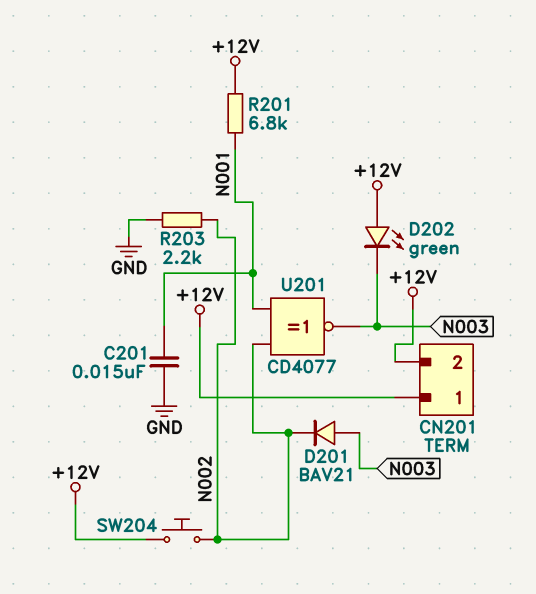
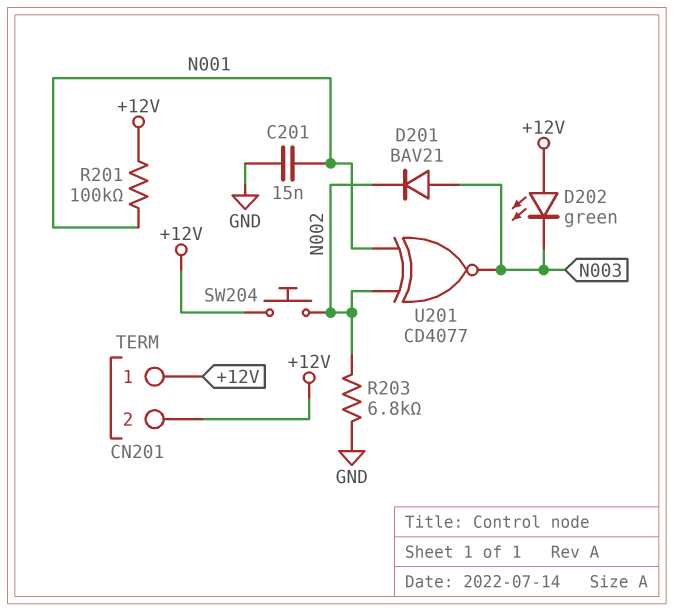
R201: 6.8k (+12V, N001) -> 100k (+12V, N001)
R203: 2.2k (GND, N002) -> 6.8k (GND, N002)

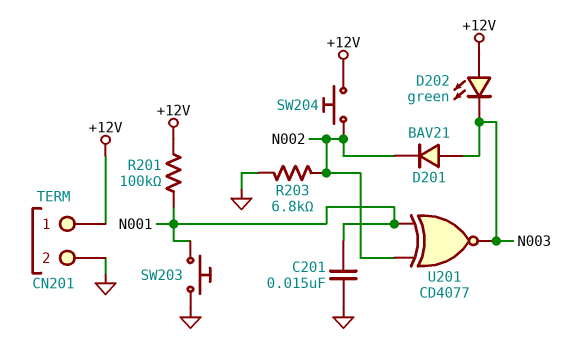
CN201 pin 2: +12V -> GND
SW203: none -> button (GND, N001)

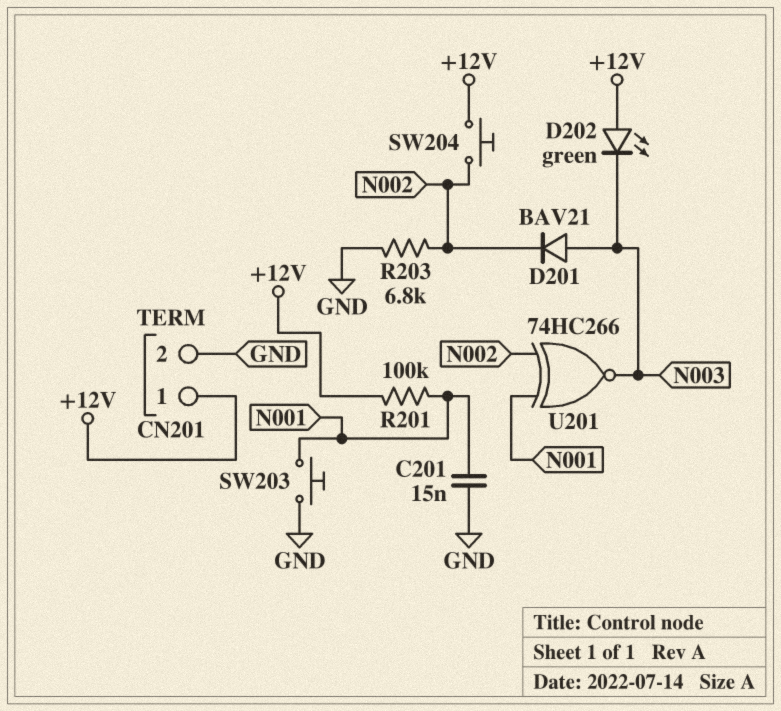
U201: XNOR CD4077 (in N001, in N002, out N003) -> XNOR 74HC266 (in N001, in N002, out N003)

